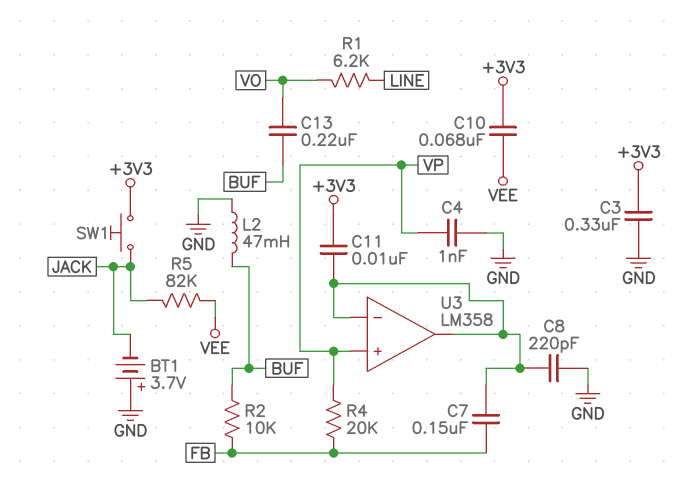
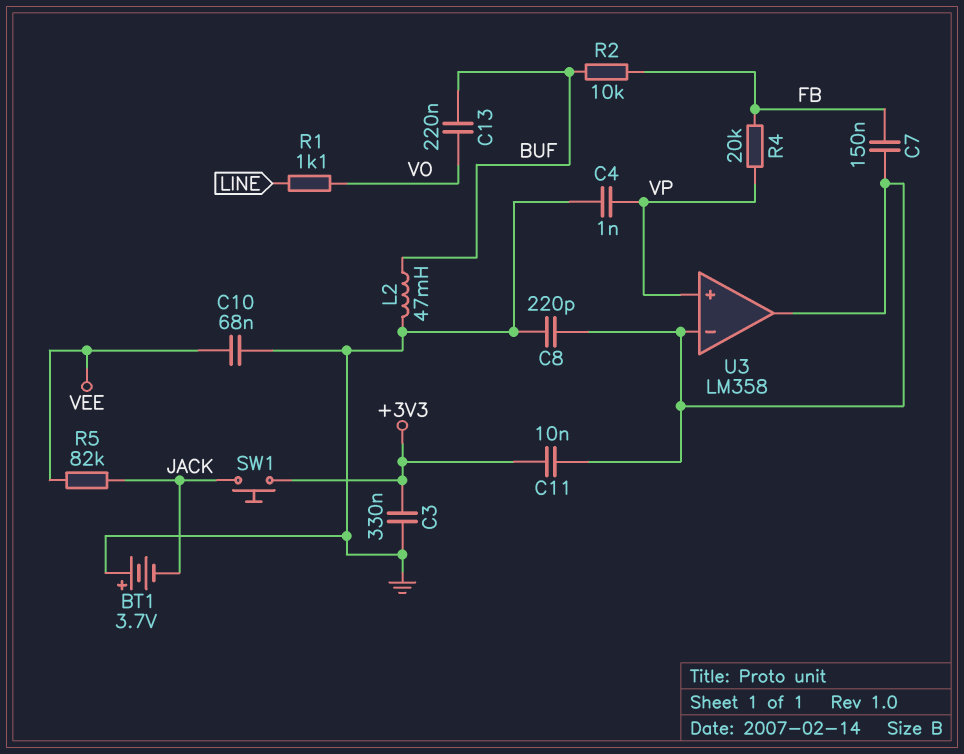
C10: 68nF (+3V3, VEE) -> 68nF (GND, VEE)
R1: 6.2k (LINE, VO) -> 1.1k (LINE, VO)

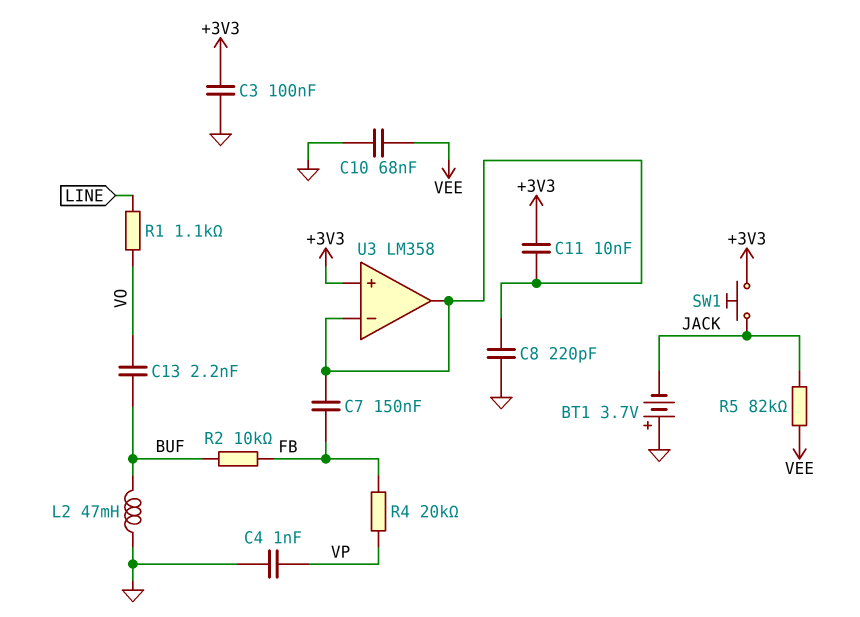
C3: 330nF (+3V3, GND) -> 100nF (+3V3, GND)
C13: 220nF (BUF, VO) -> 2.2nF (BUF, VO)
U3 pin in+: VP -> +3V3

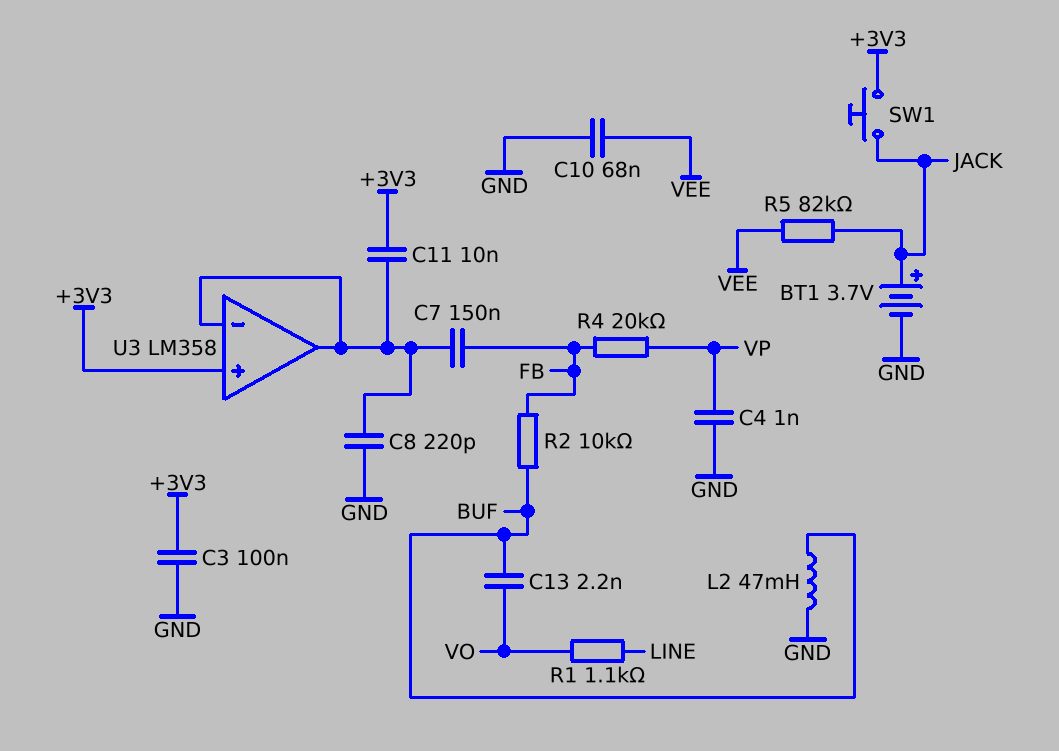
BT1: 3.7V (plus GND, minus JACK) -> 3.7V (plus JACK, minus GND)

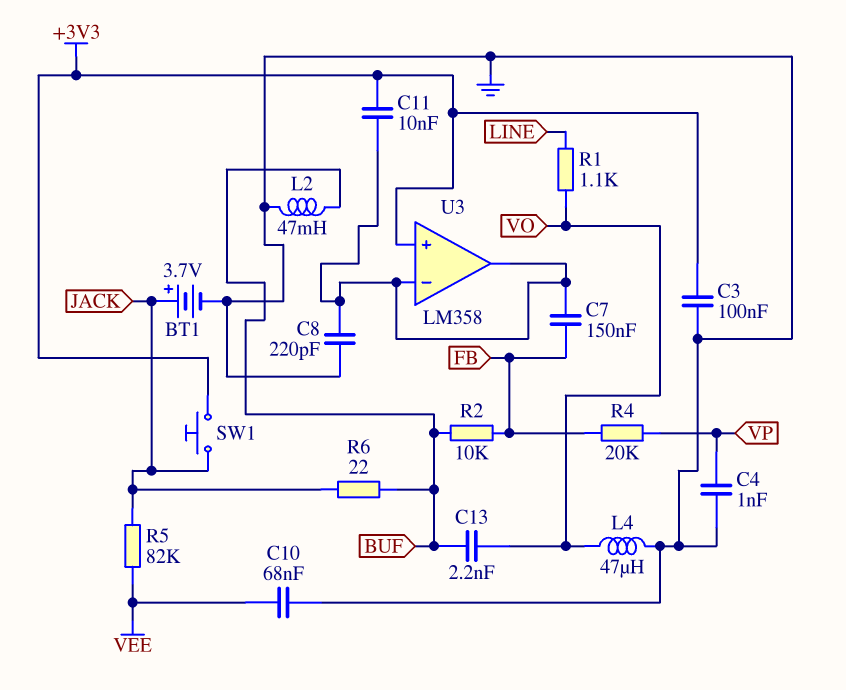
L4: none -> 47uH (GND, VO)
R6: none -> 22 (BUF, JACK)

